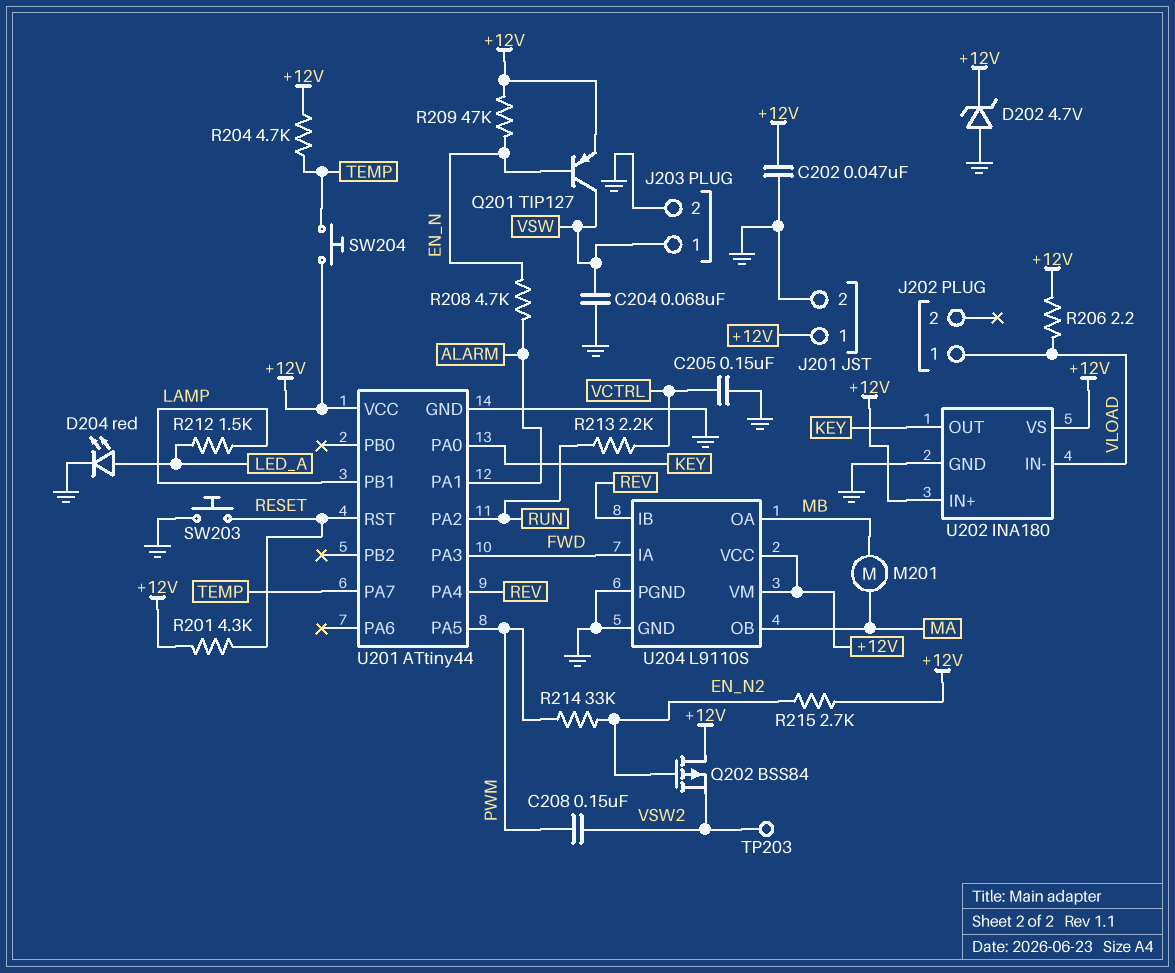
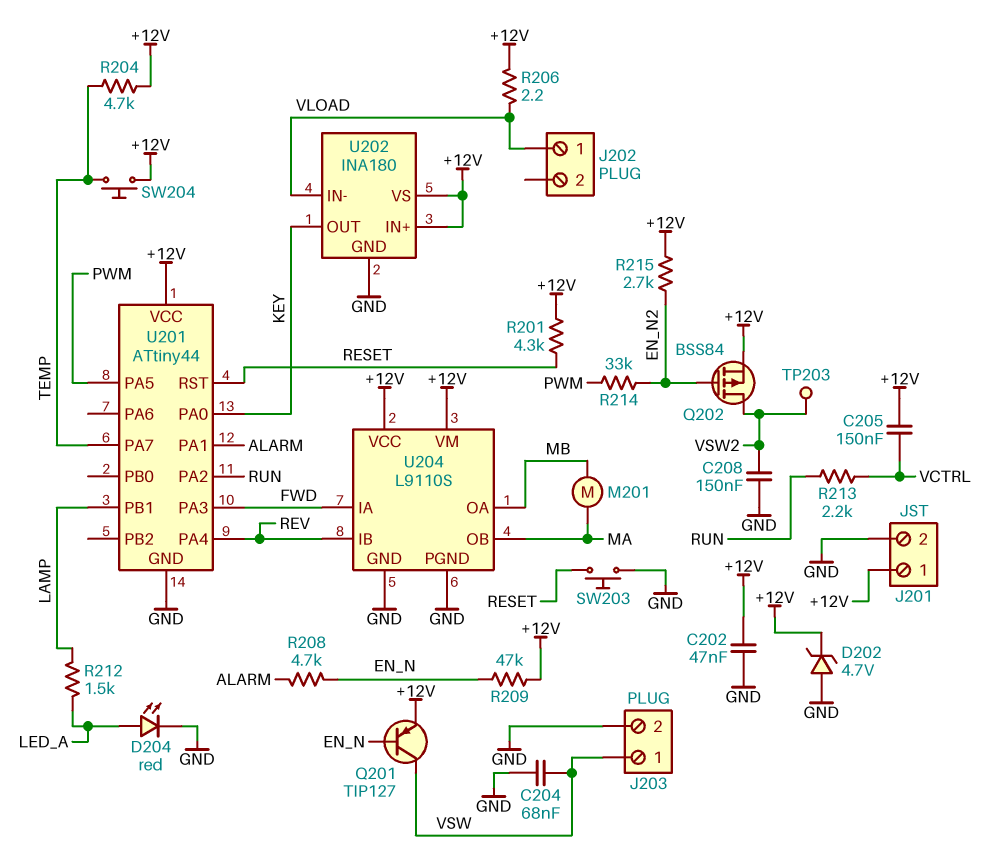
C205: 150nF (GND, VCTRL) -> 150nF (+12V, VCTRL)
C208: 150nF (PWM, VSW2) -> 150nF (GND, VSW2)
Q202: PMOS BSS84 (G EN_N2, D +12V, S VSW2) -> PMOS BSS84 (G EN_N2, D VSW2, S +12V)

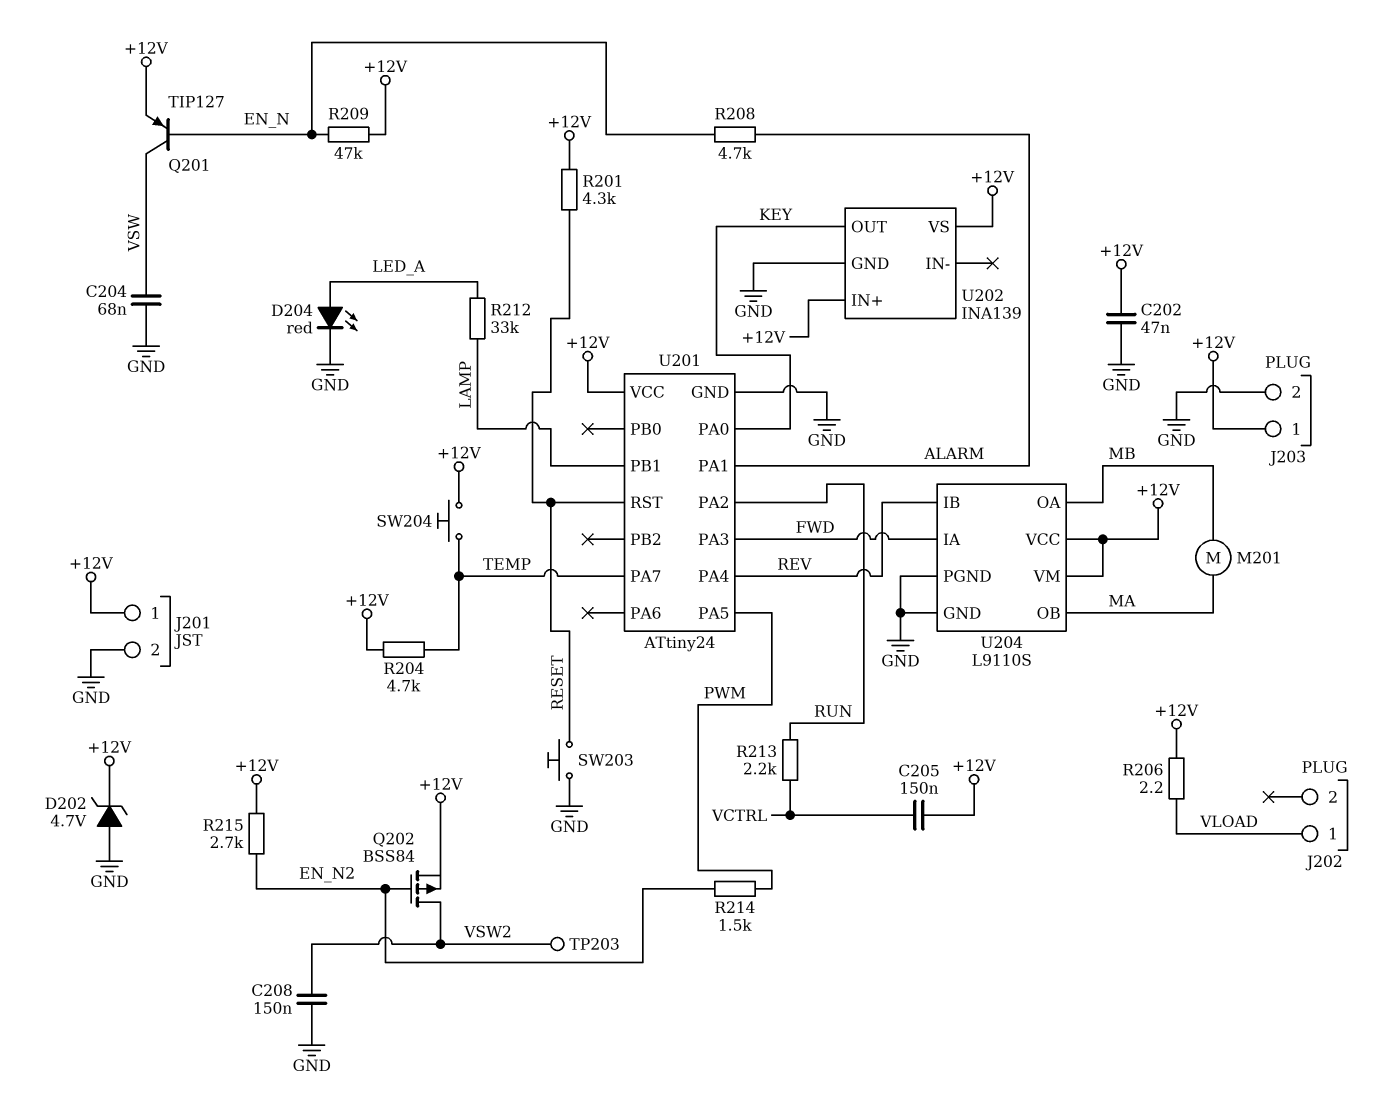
J203 pin 1: VSW -> +12V
R212: 1.5k (LAMP, LED_A) -> 33k (LAMP, LED_A)
R214: 33k (EN_N2, PWM) -> 1.5k (EN_N2, PWM)
U201: ATtiny44 -> ATtiny24
U202: INA180 -> INA139
U202 pin IN-: VLOAD -> none

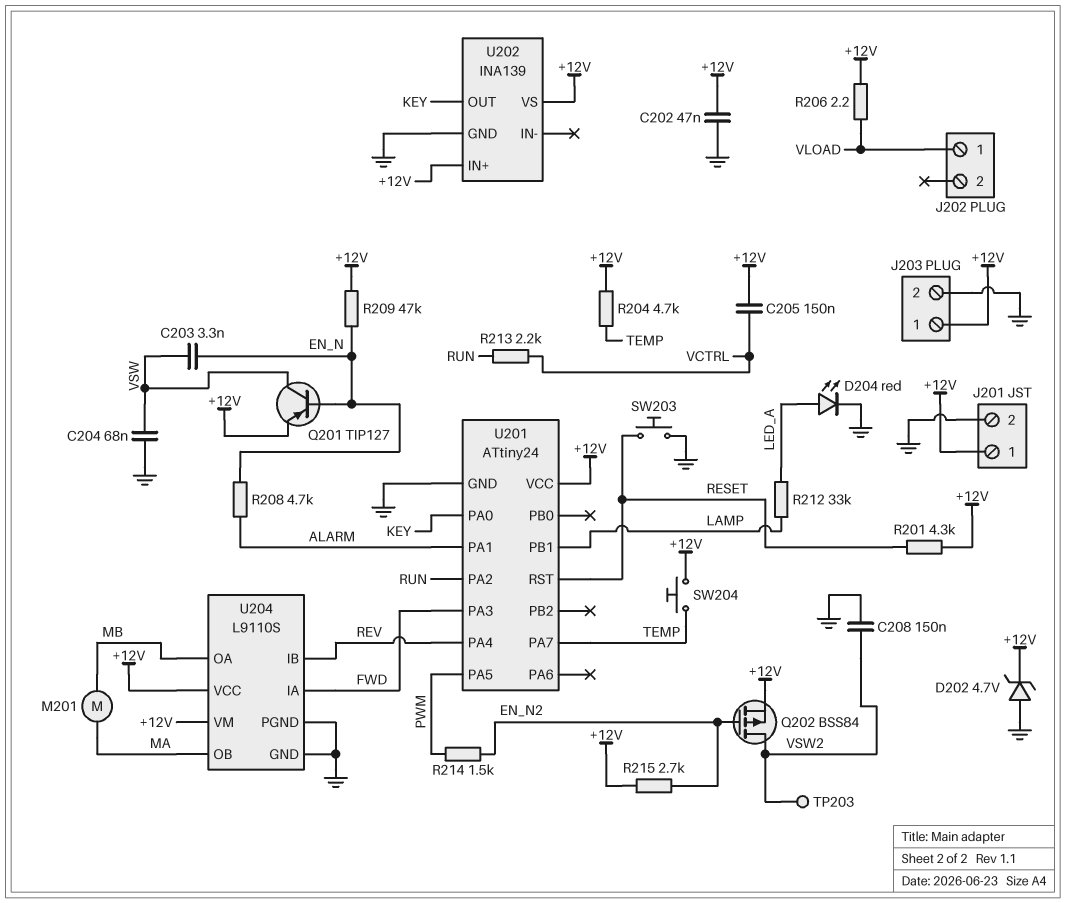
C203: none -> 3.3nF (EN_N, VSW)

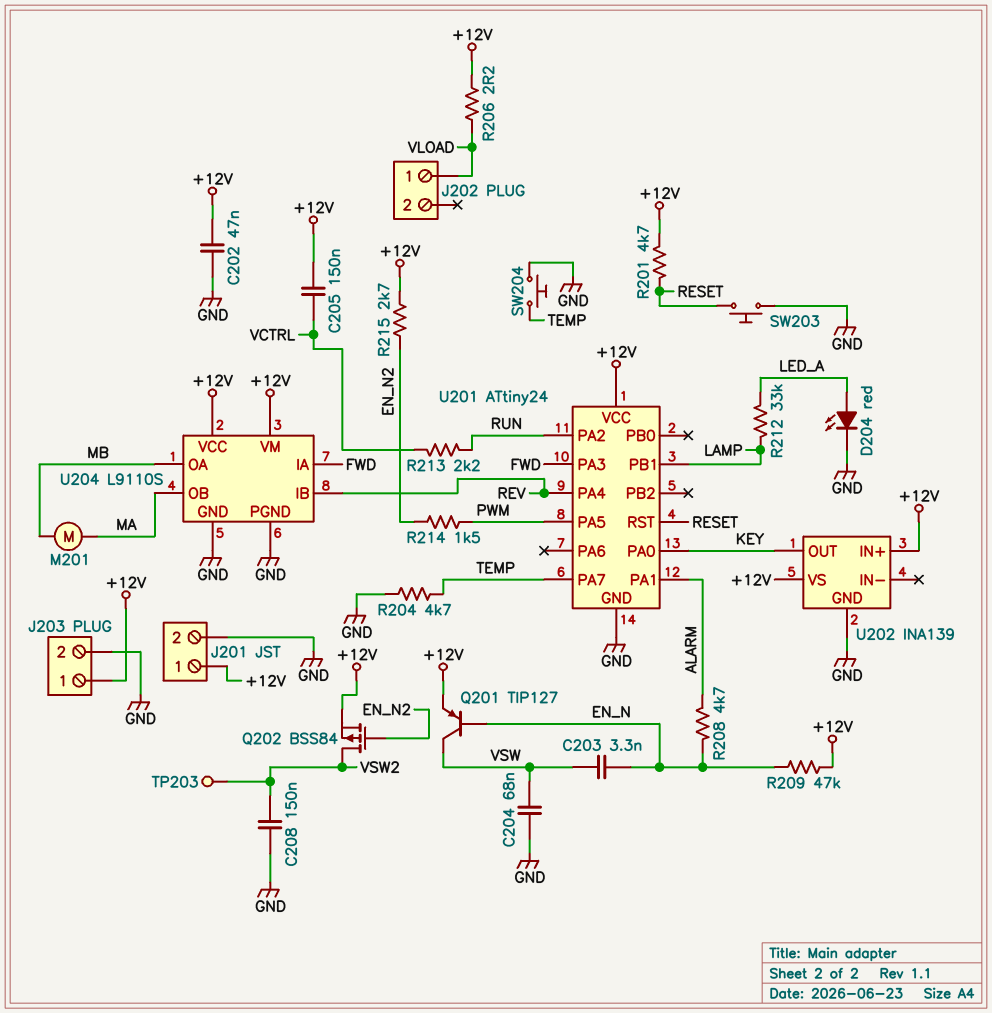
D202: zener 4.7V (A GND, K +12V) -> none
R201: 4.3k (+12V, RESET) -> 4.7k (+12V, RESET)
R204: 4.7k (+12V, TEMP) -> 4.7k (GND, TEMP)
SW204: button (+12V, TEMP) -> button (GND, TEMP)

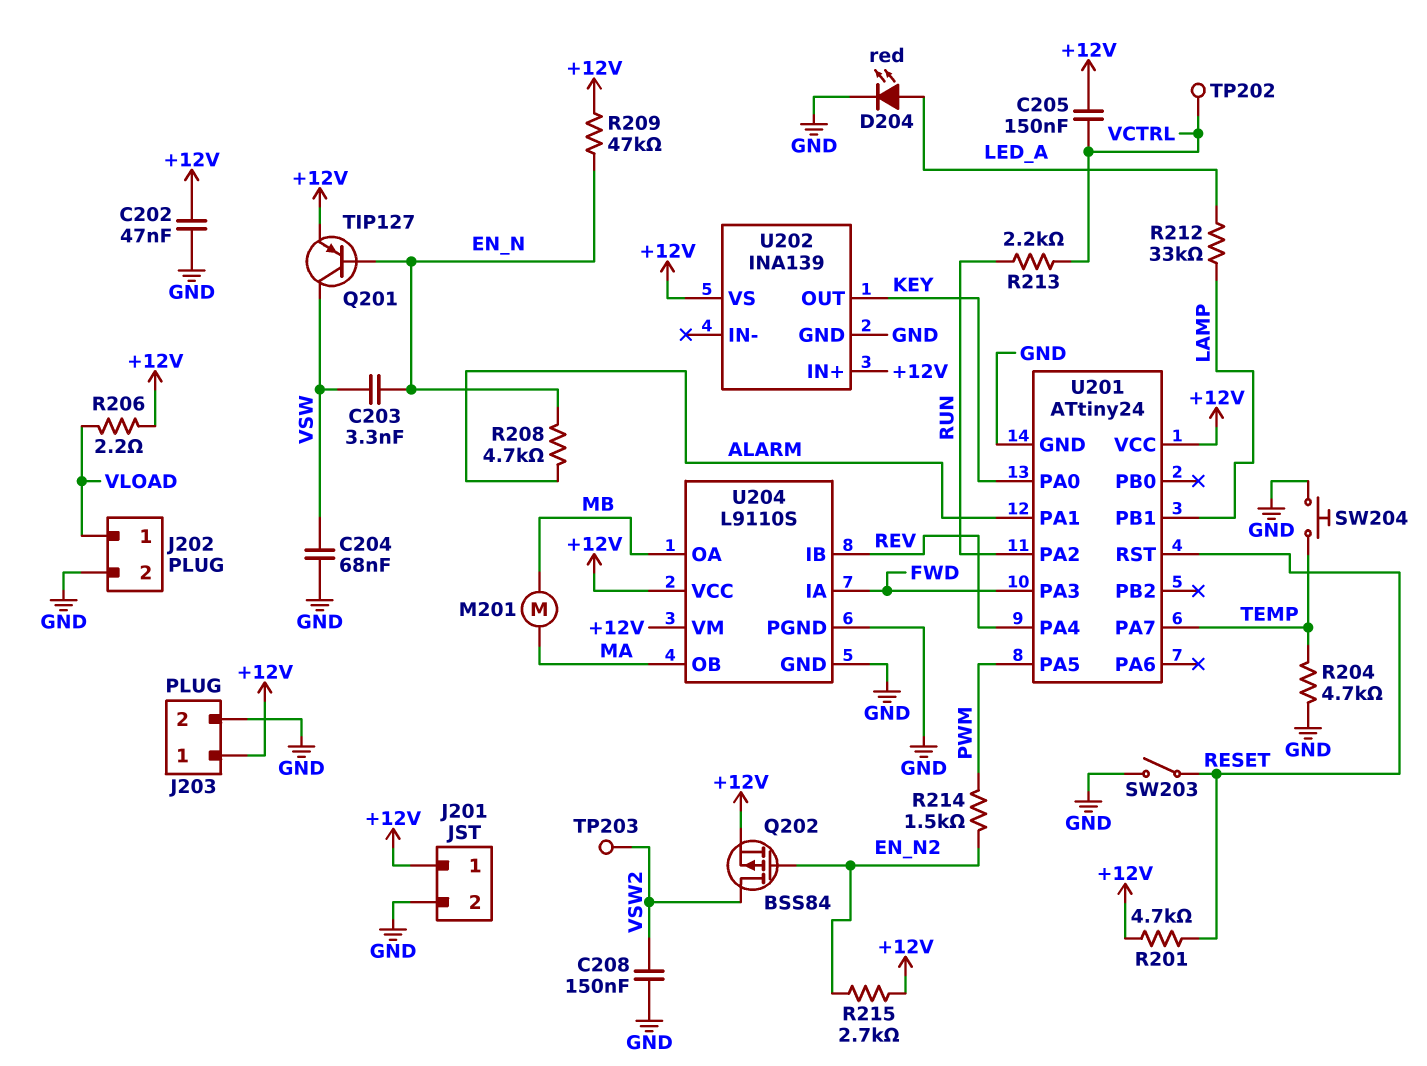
J202 pin 2: none -> GND
SW203: button (GND, RESET) -> switch (GND, RESET)
TP202: none -> test point (VCTRL)

